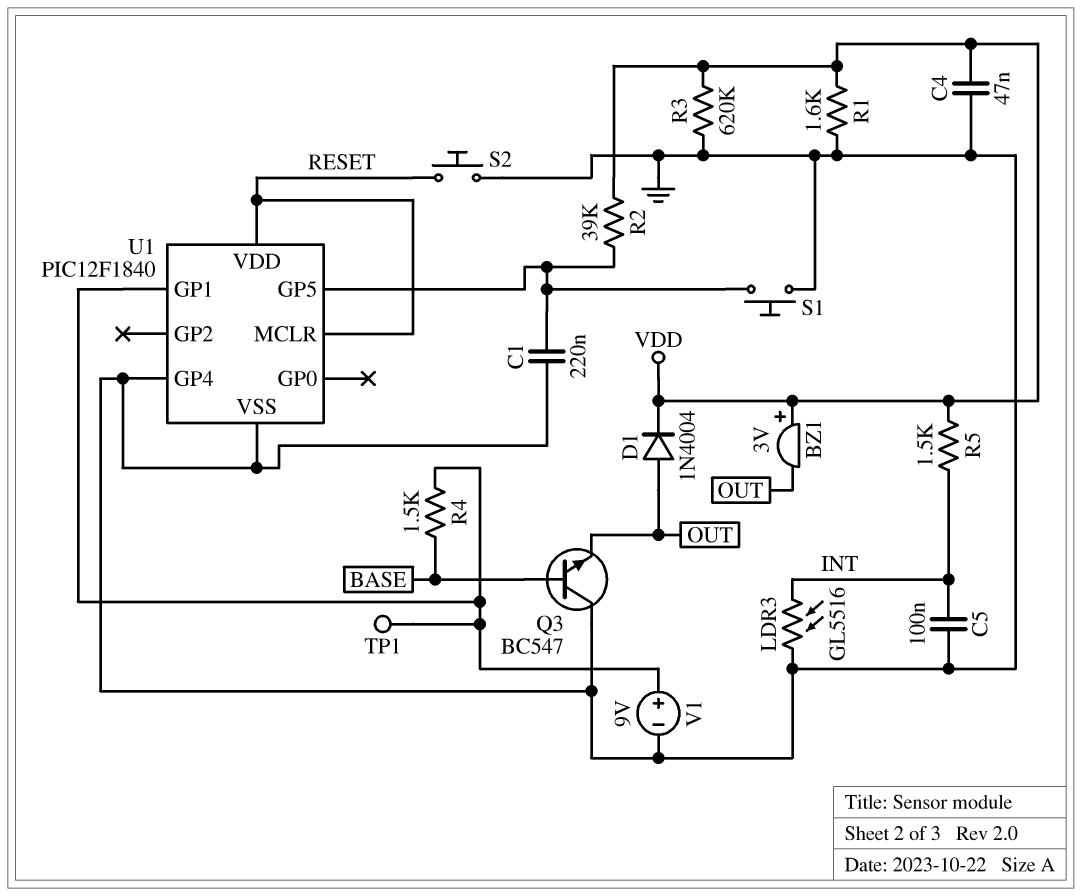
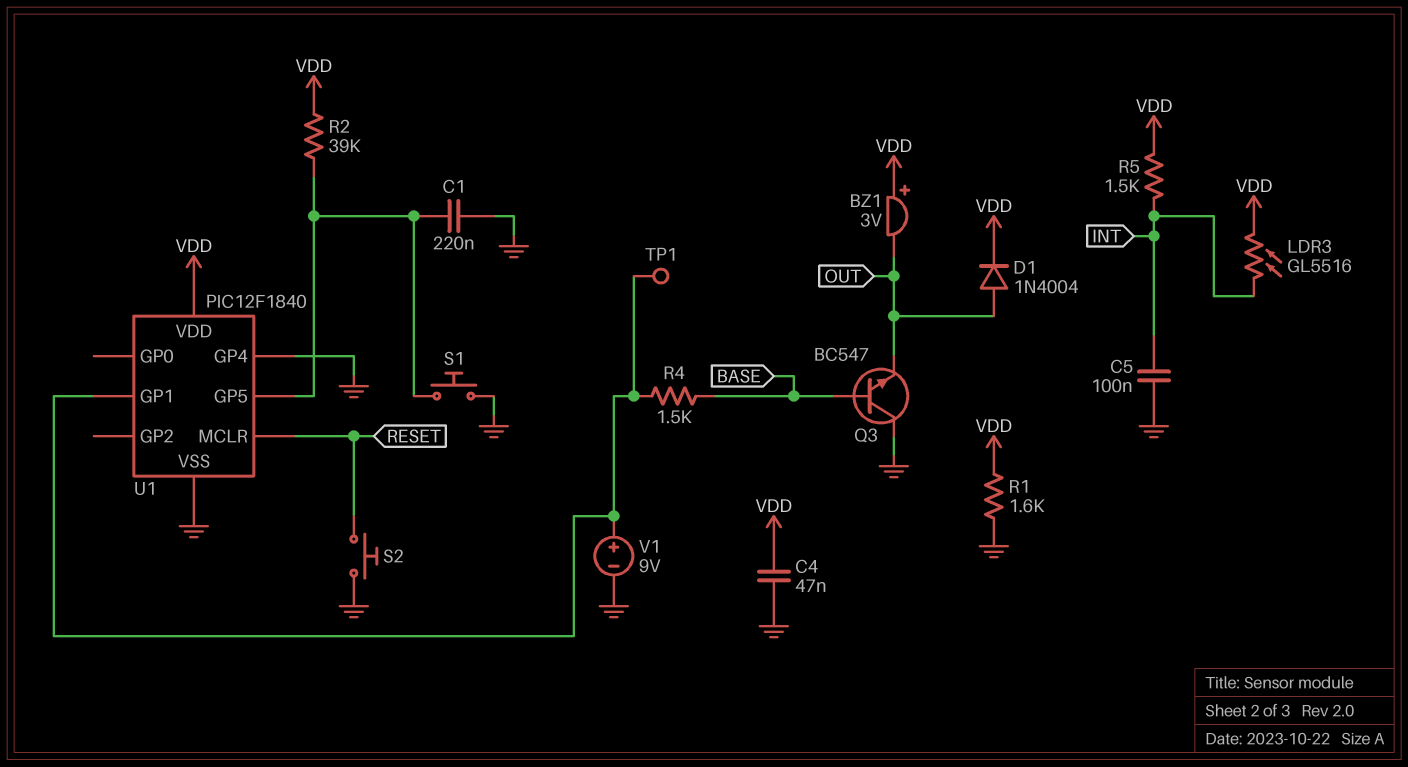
LDR3: GL5516 (GND, INT) -> GL5516 (INT, VDD)
R3: 620k (GND, VDD) -> none
U1 pin VDD: RESET -> VDD

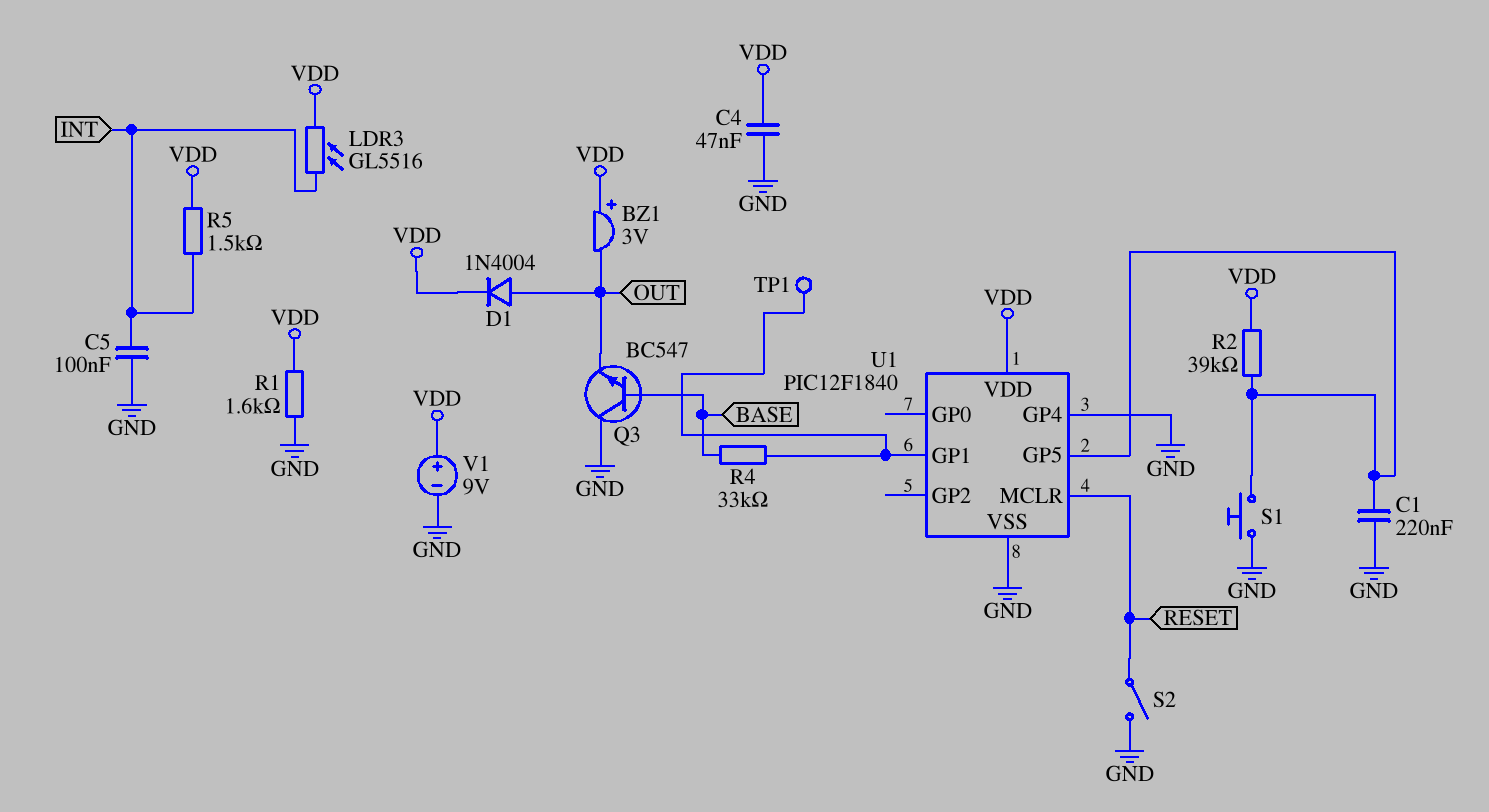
R4: 1.5k (BASE, U1/GP1) -> 33k (BASE, U1/GP1)
S2: button (GND, RESET) -> switch (GND, RESET)
V1: 9V (plus U1/GP1, minus GND) -> 9V (plus VDD, minus GND)

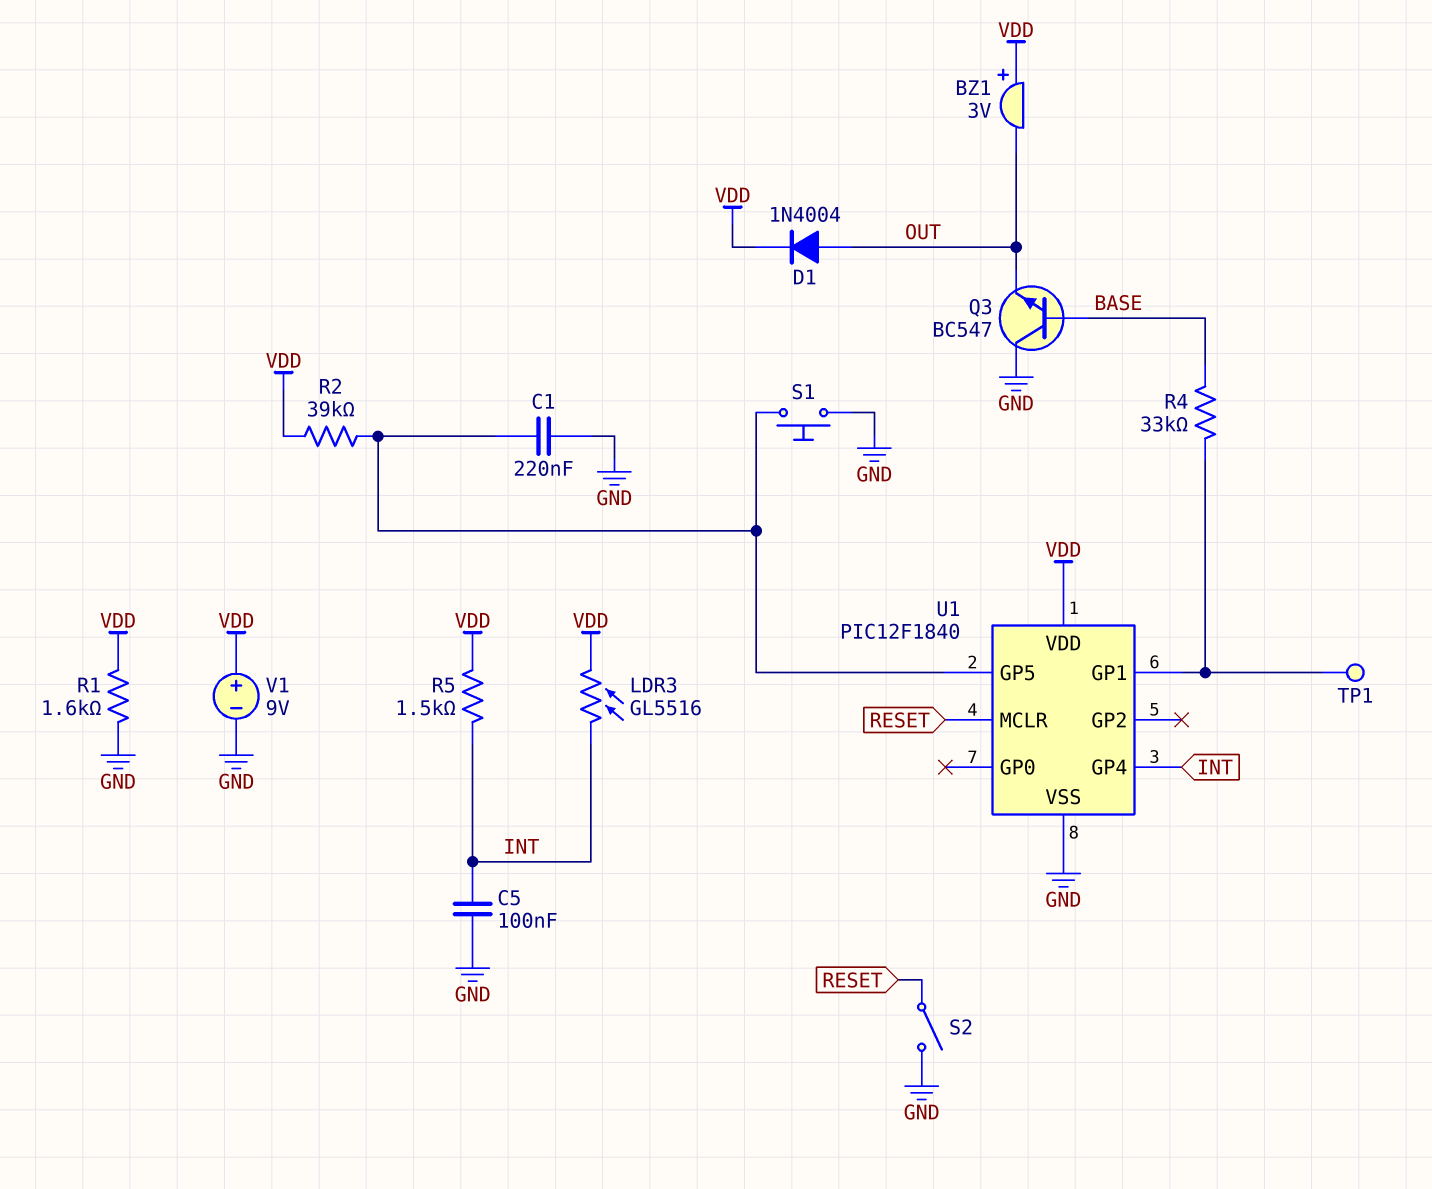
C4: 47nF (GND, VDD) -> none
U1 pin GP4: GND -> INT

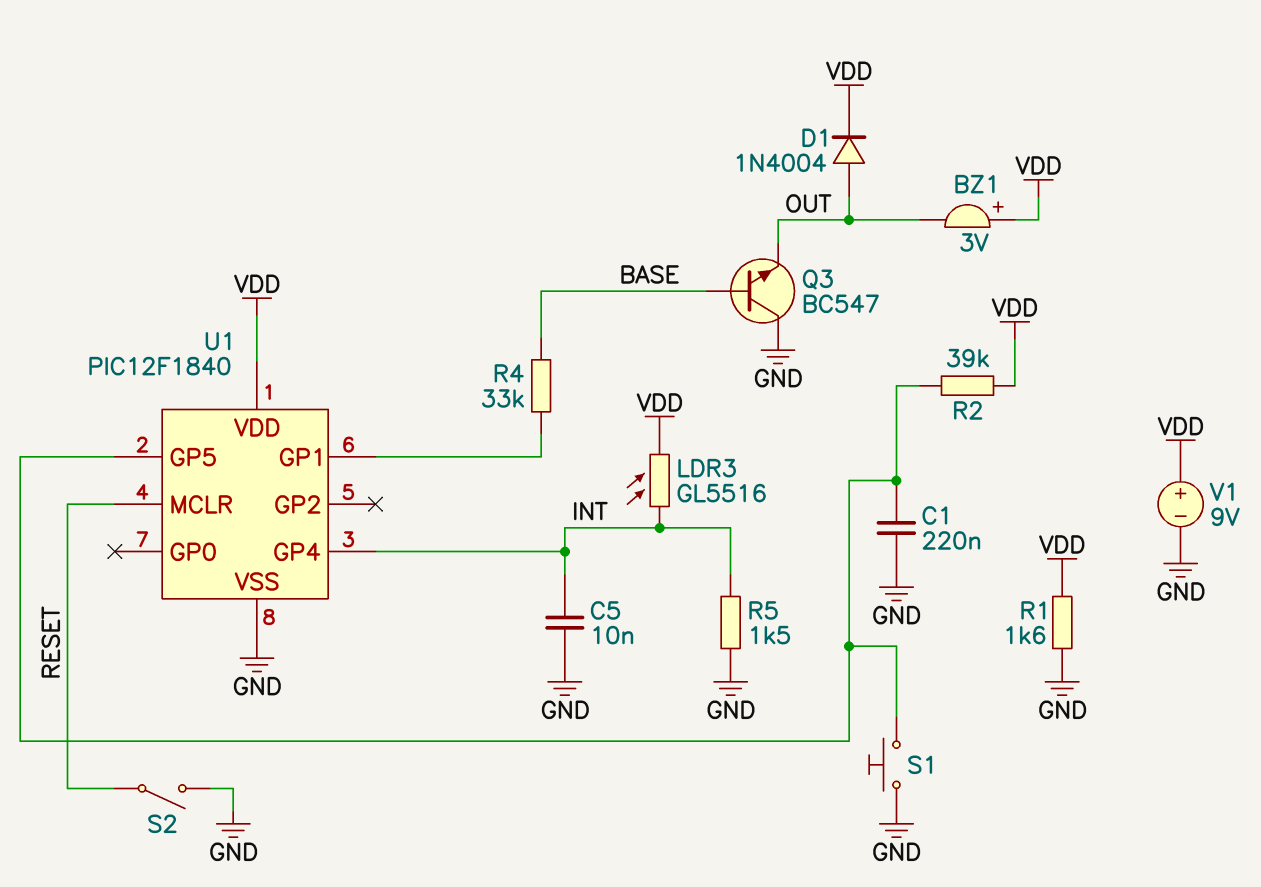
C5: 100nF (GND, INT) -> 10nF (GND, INT)
R5: 1.5k (INT, VDD) -> 1.5k (GND, INT)
TP1: test point (U1/GP1) -> none

